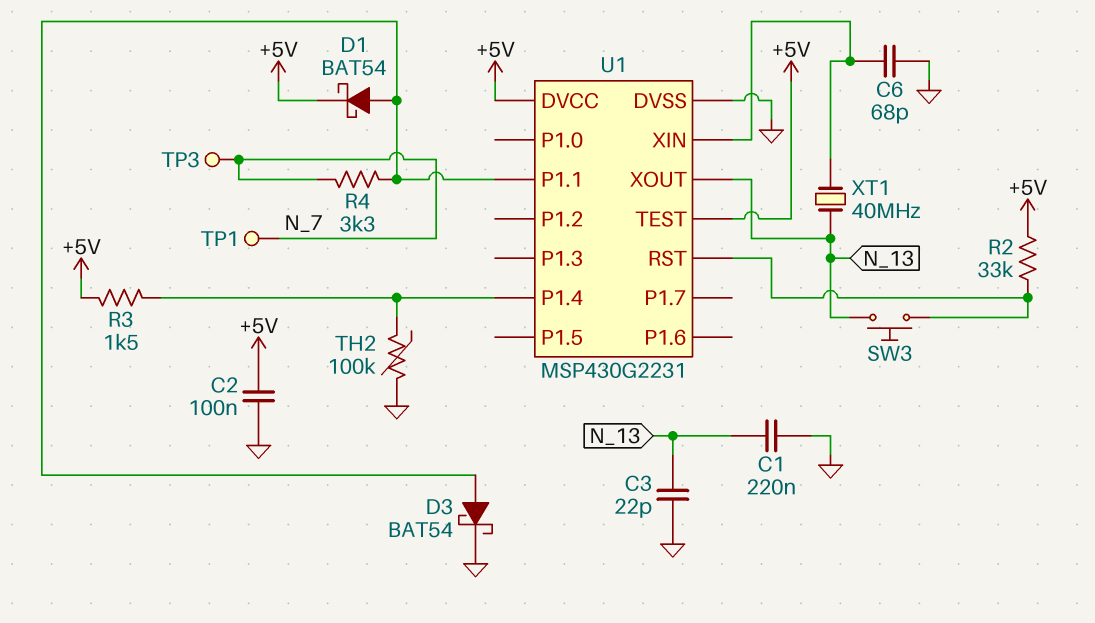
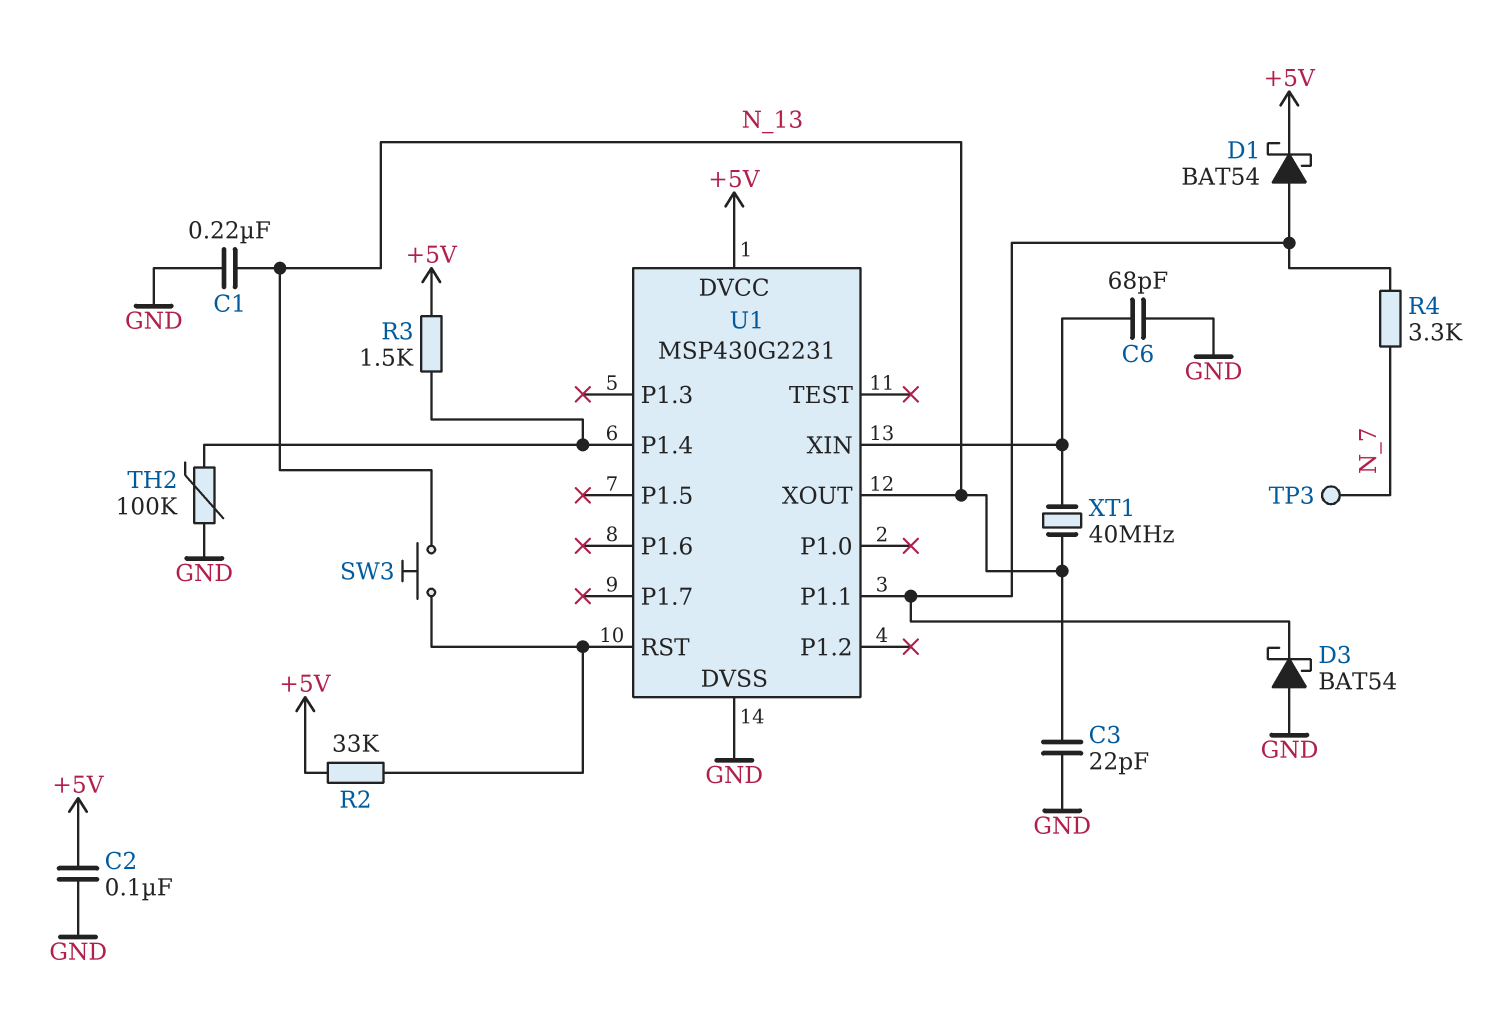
D3: schottky BAT54 (A U1/P1.1, K GND) -> schottky BAT54 (A GND, K U1/P1.1)
TP1: test point (N_7) -> none
U1 pin TEST: +5V -> none

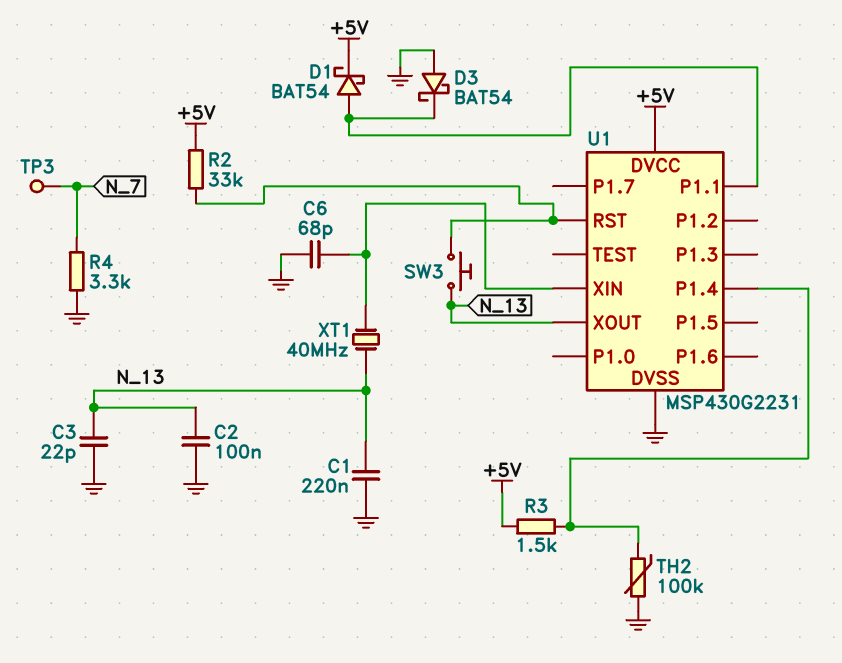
C2: 100nF (+5V, GND) -> 100nF (GND, N_13)
R4: 3.3k (N_7, U1/P1.1) -> 3.3k (GND, N_7)

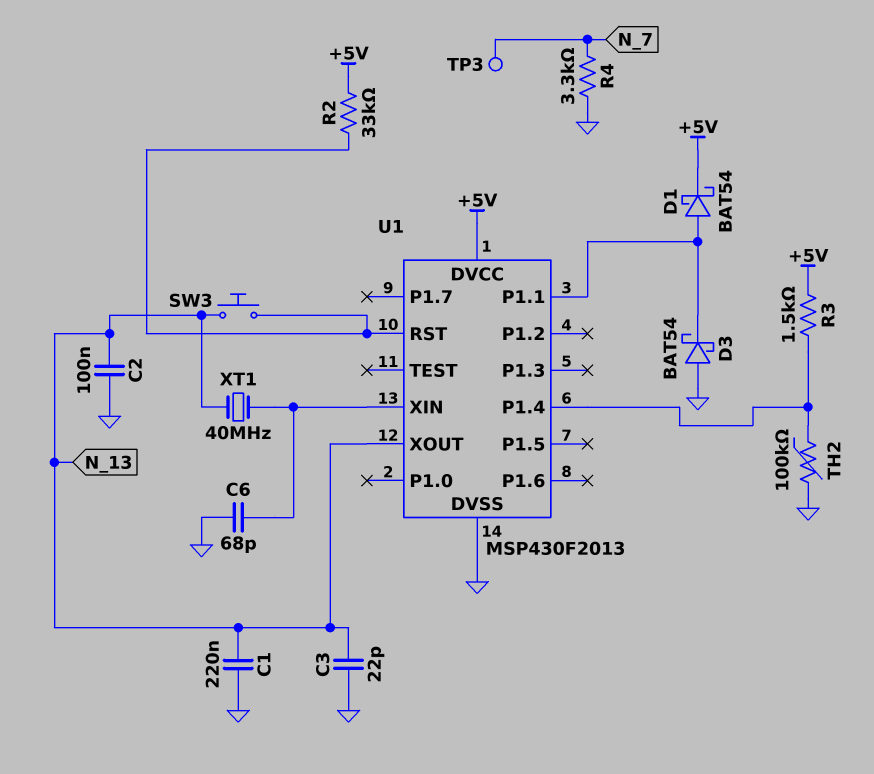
U1: MSP430G2231 -> MSP430F2013

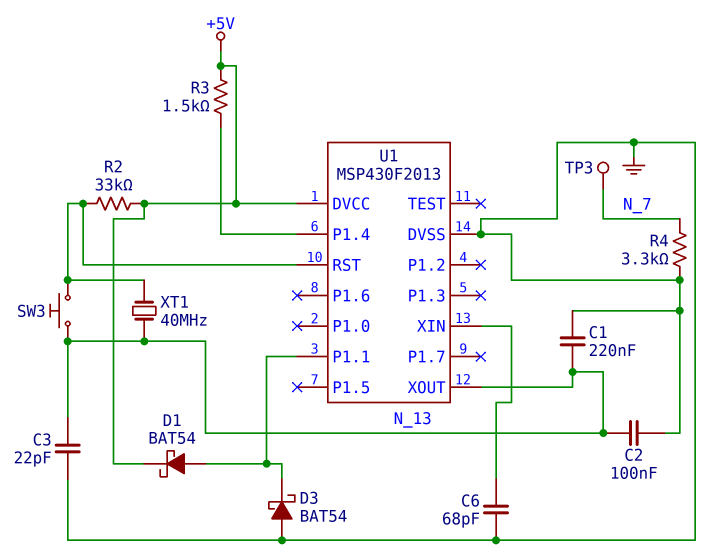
TH2: 100k (GND, U1/P1.4) -> none
XT1: 40MHz (N_13, U1/XIN) -> 40MHz (N_13, U1/RST)

